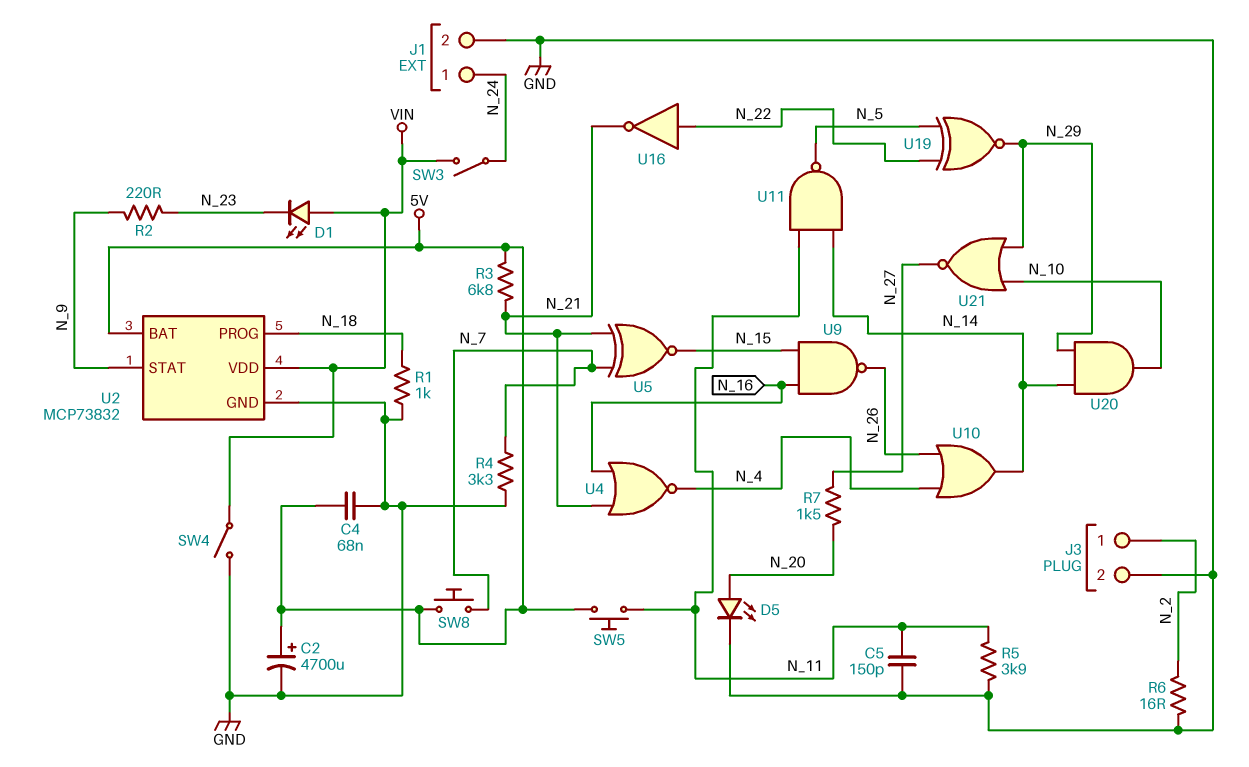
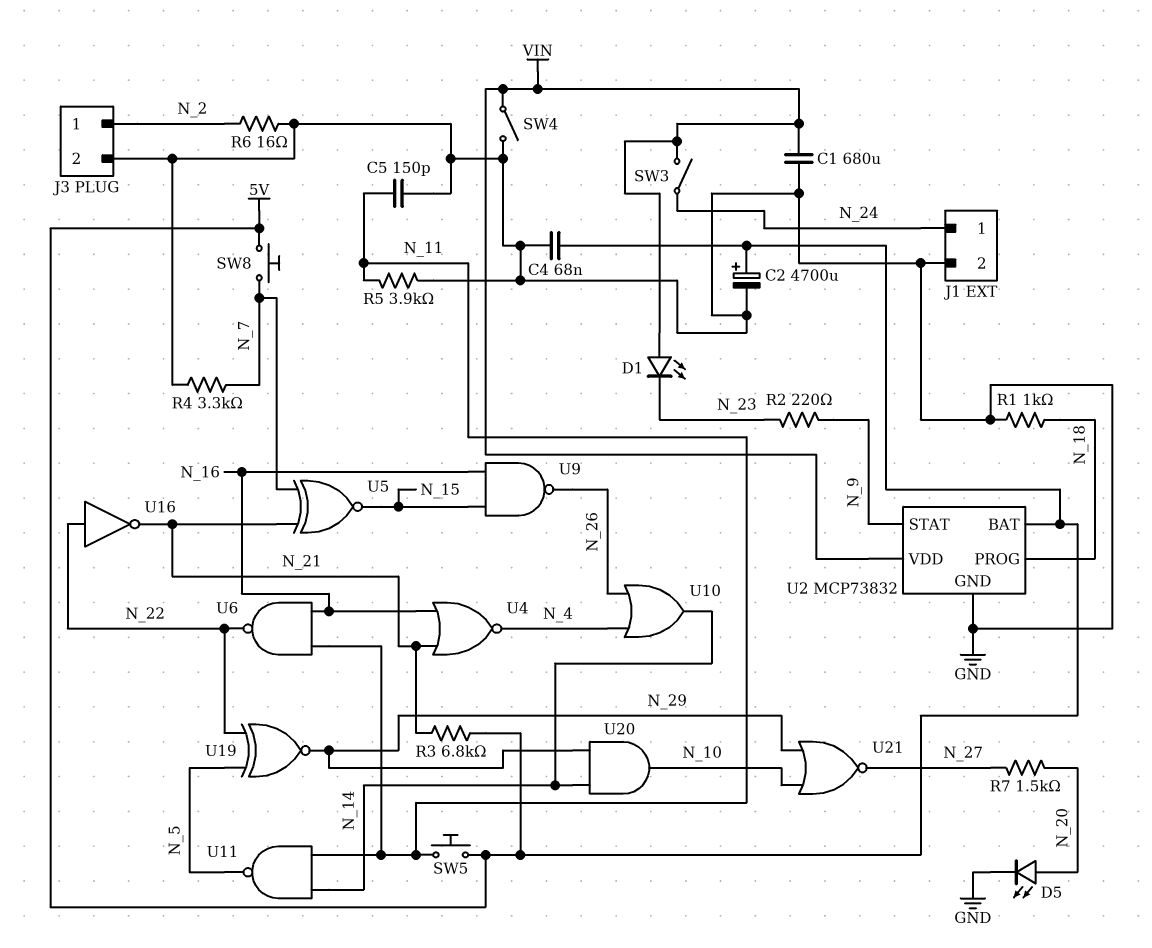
C1: none -> 680uF (GND, VIN)
U6: none -> NAND (in N_11, in N_16, out N_22)

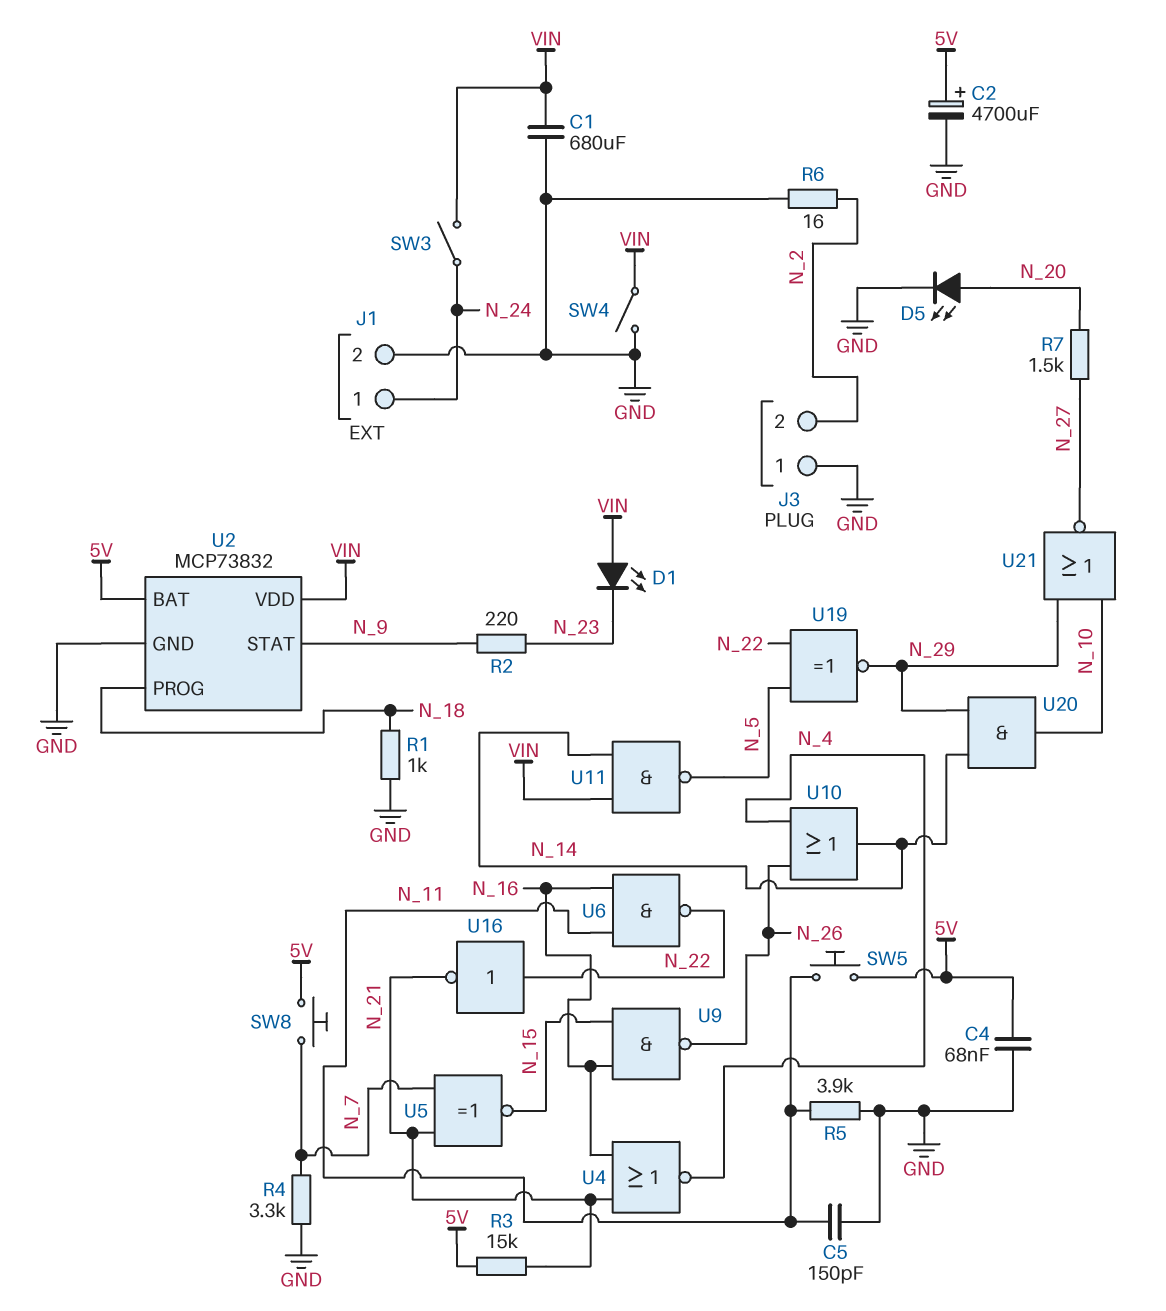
J3 pin 1: N_2 -> GND
J3 pin 2: GND -> N_2
R3: 6.8k (5V, N_21) -> 15k (5V, N_21)
U11: NAND (in N_11, in N_14, out N_5) -> NAND (in N_14, in VIN, out N_5)

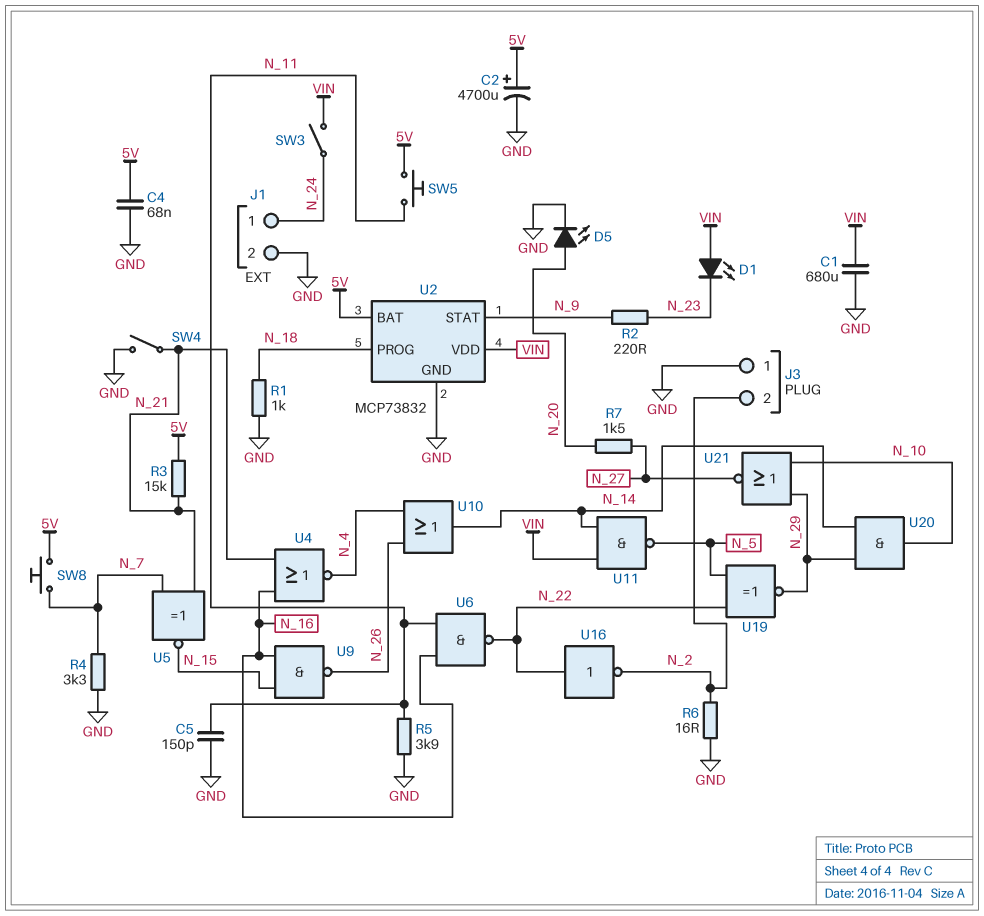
SW4: switch (GND, VIN) -> switch (GND, N_21)
U16: NOT (in N_22, out N_21) -> NOT (in N_22, out N_2)

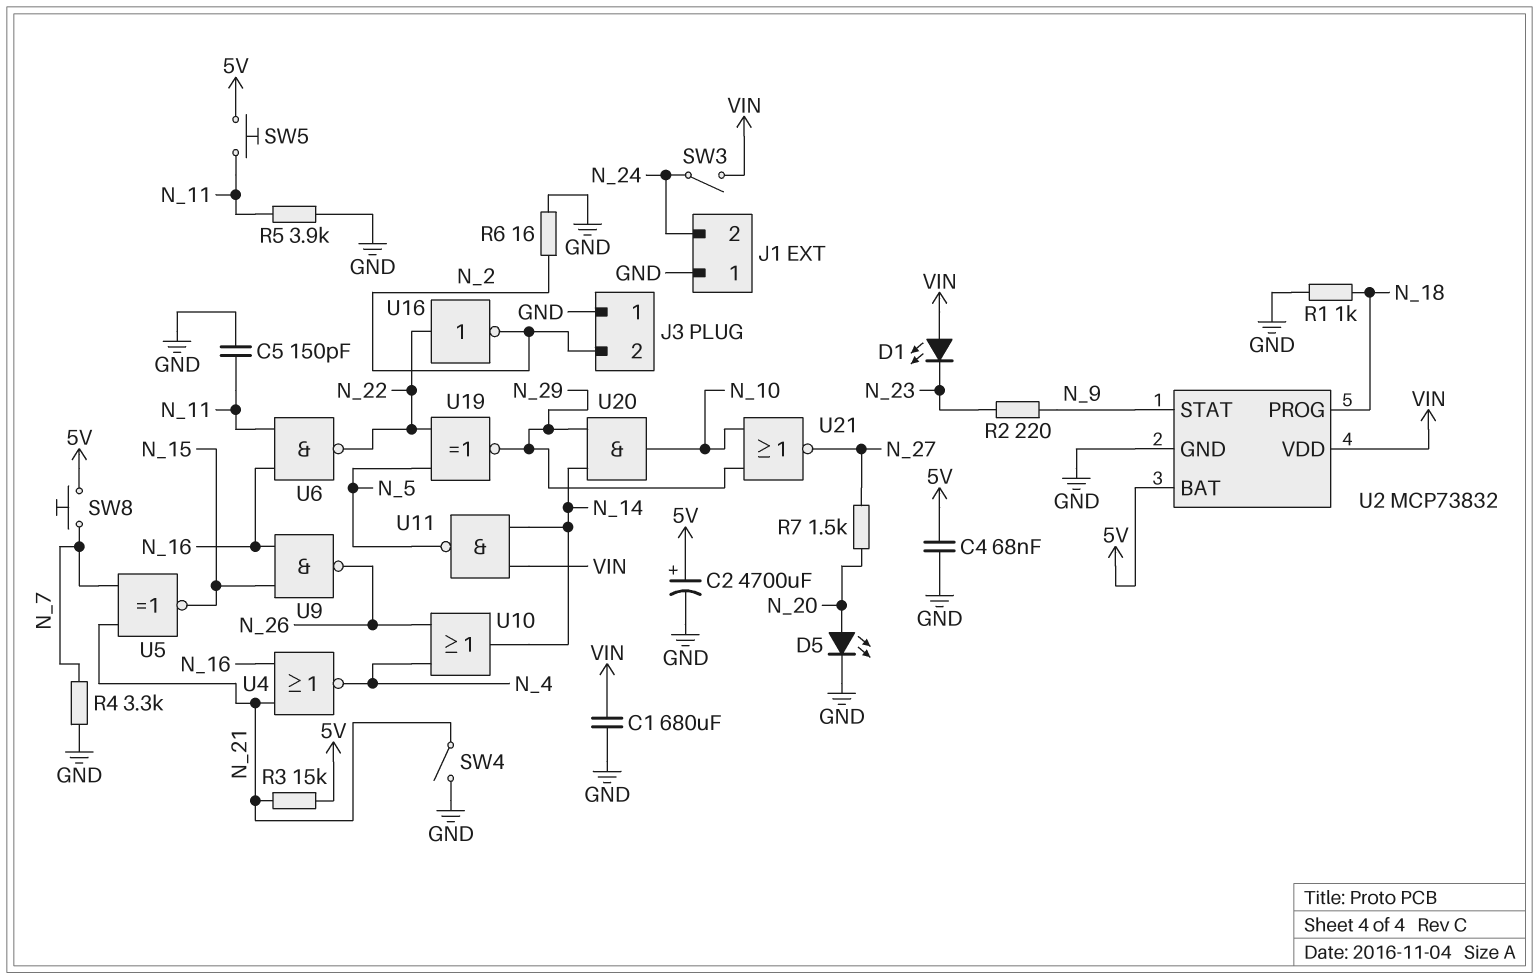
J1 pin 1: N_24 -> GND
J1 pin 2: GND -> N_24

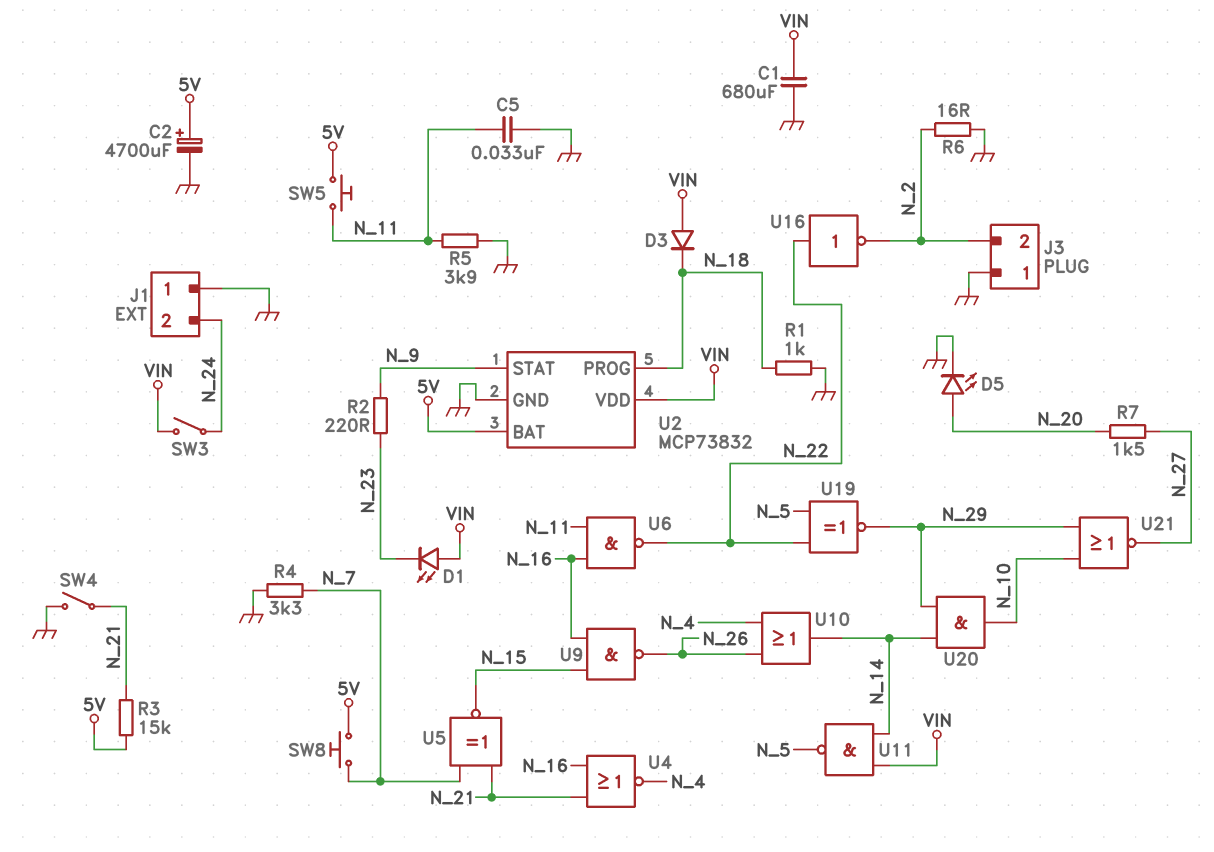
C4: 68nF (5V, GND) -> none
C5: 150pF (GND, N_11) -> 33nF (GND, N_11)
D3: none -> diode (A VIN, K N_18)

